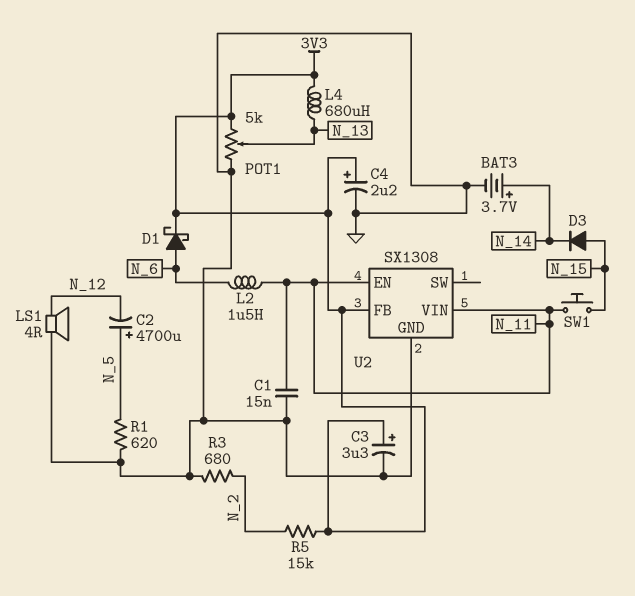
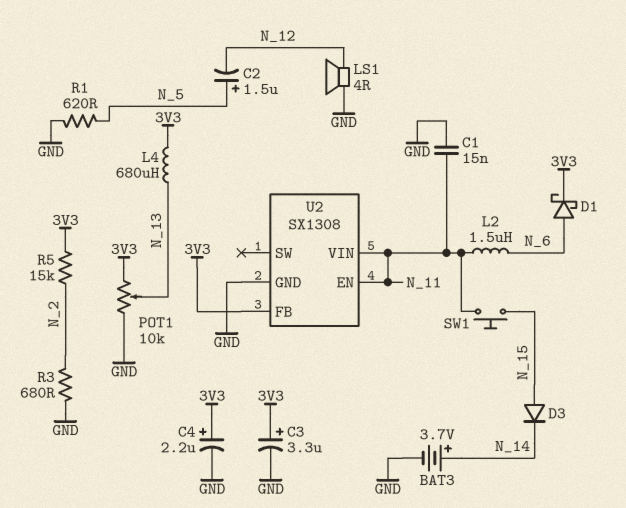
C2: 4700uF (plus N_5, minus N_12) -> 1.5uF (plus N_5, minus N_12)
POT1: 5k (3V3, GND, wiper N_13) -> 10k (3V3, GND, wiper N_13)

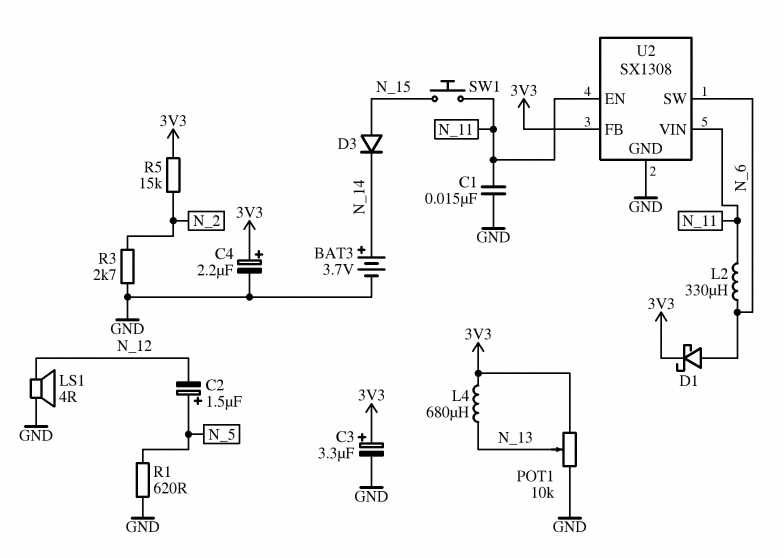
L2: 1.5uH (N_6, N_11) -> 330uH (N_6, N_11)
R3: 680 (GND, N_2) -> 2.7k (GND, N_2)
U2 pin SW: none -> N_6

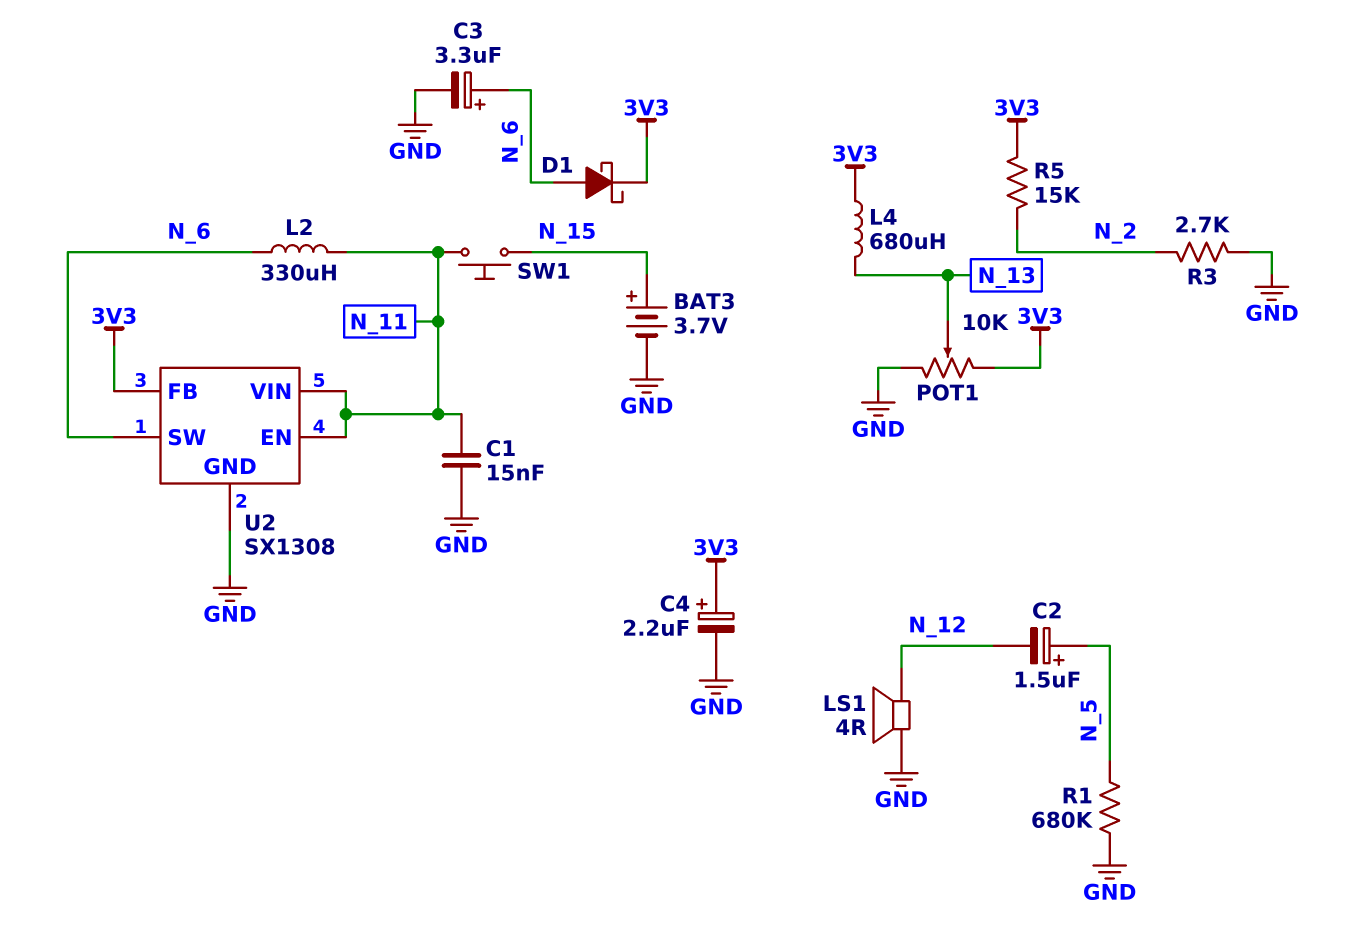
BAT3: 3.7V (plus N_14, minus GND) -> 3.7V (plus N_15, minus GND)
C3: 3.3uF (plus 3V3, minus GND) -> 3.3uF (plus N_6, minus GND)
D3: diode (A N_15, K N_14) -> none
R1: 620 (GND, N_5) -> 680k (GND, N_5)

